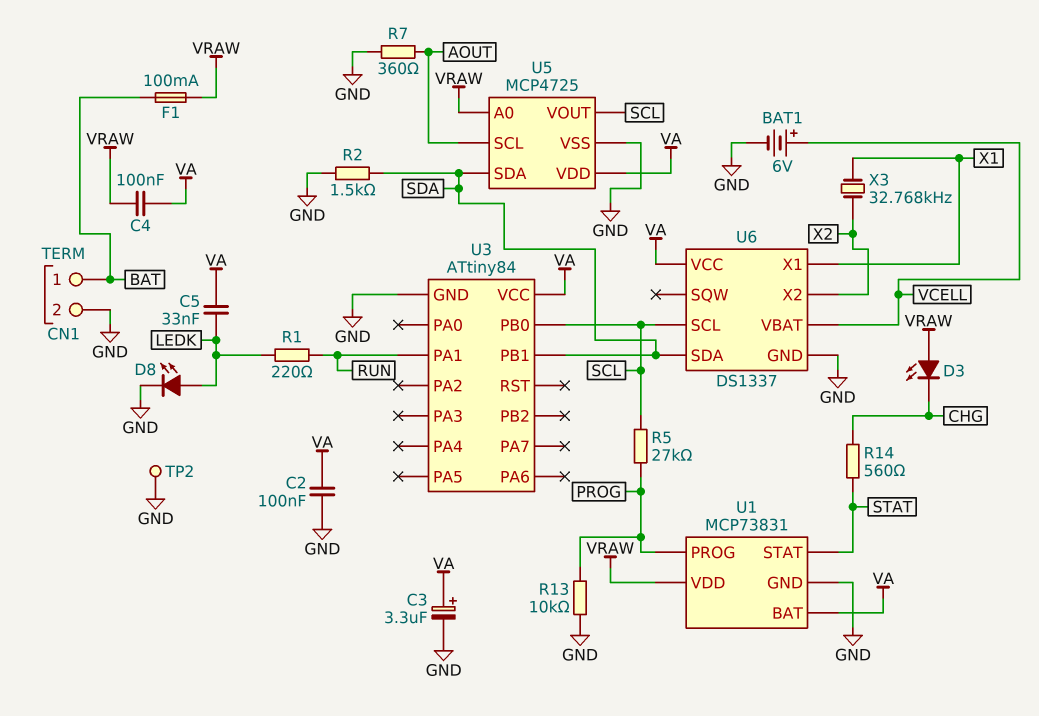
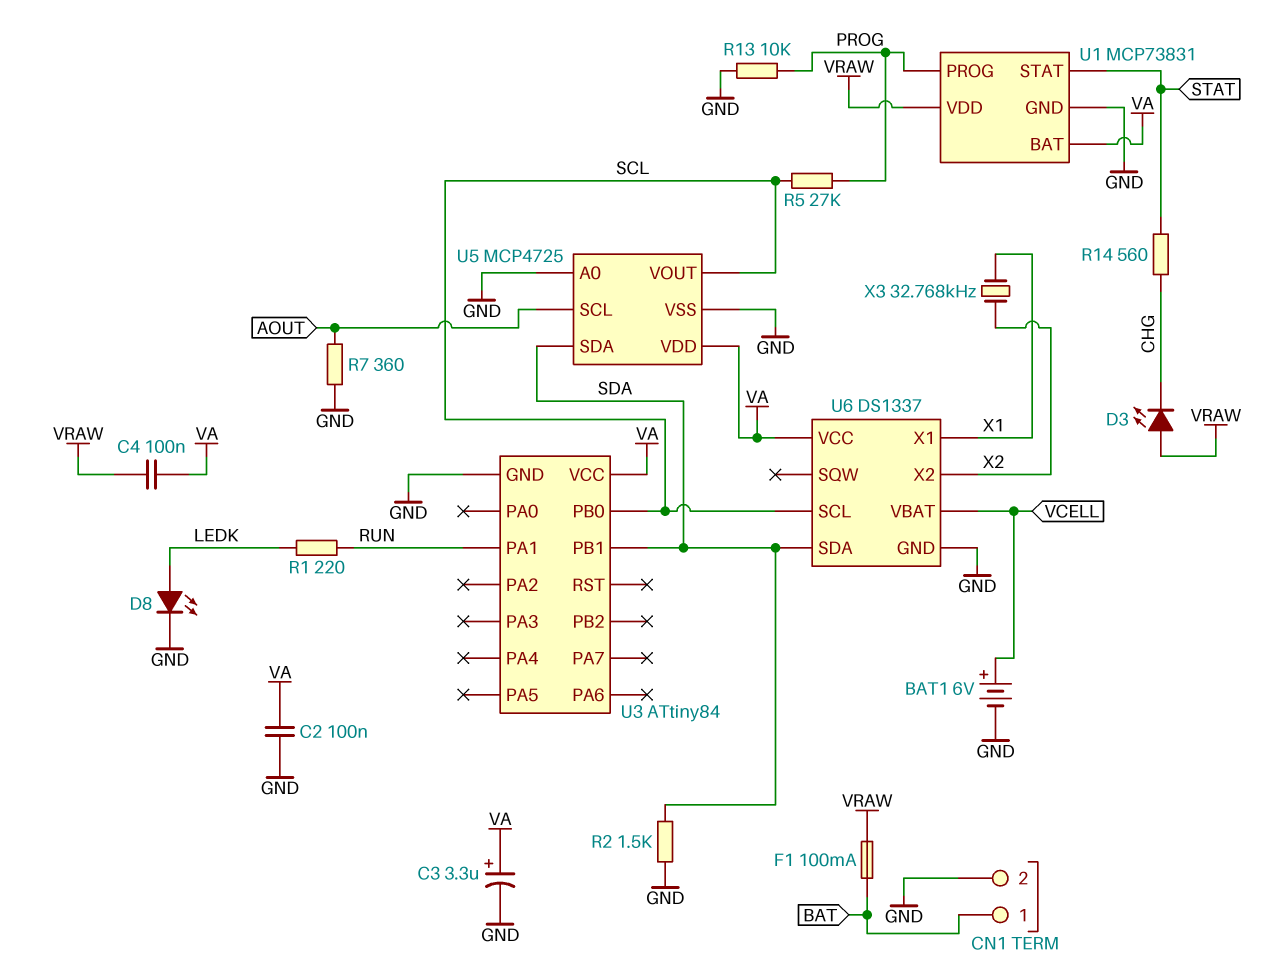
C5: 33nF (LEDK, VA) -> none
TP2: test point (GND) -> none
U5 pin A0: VRAW -> GND

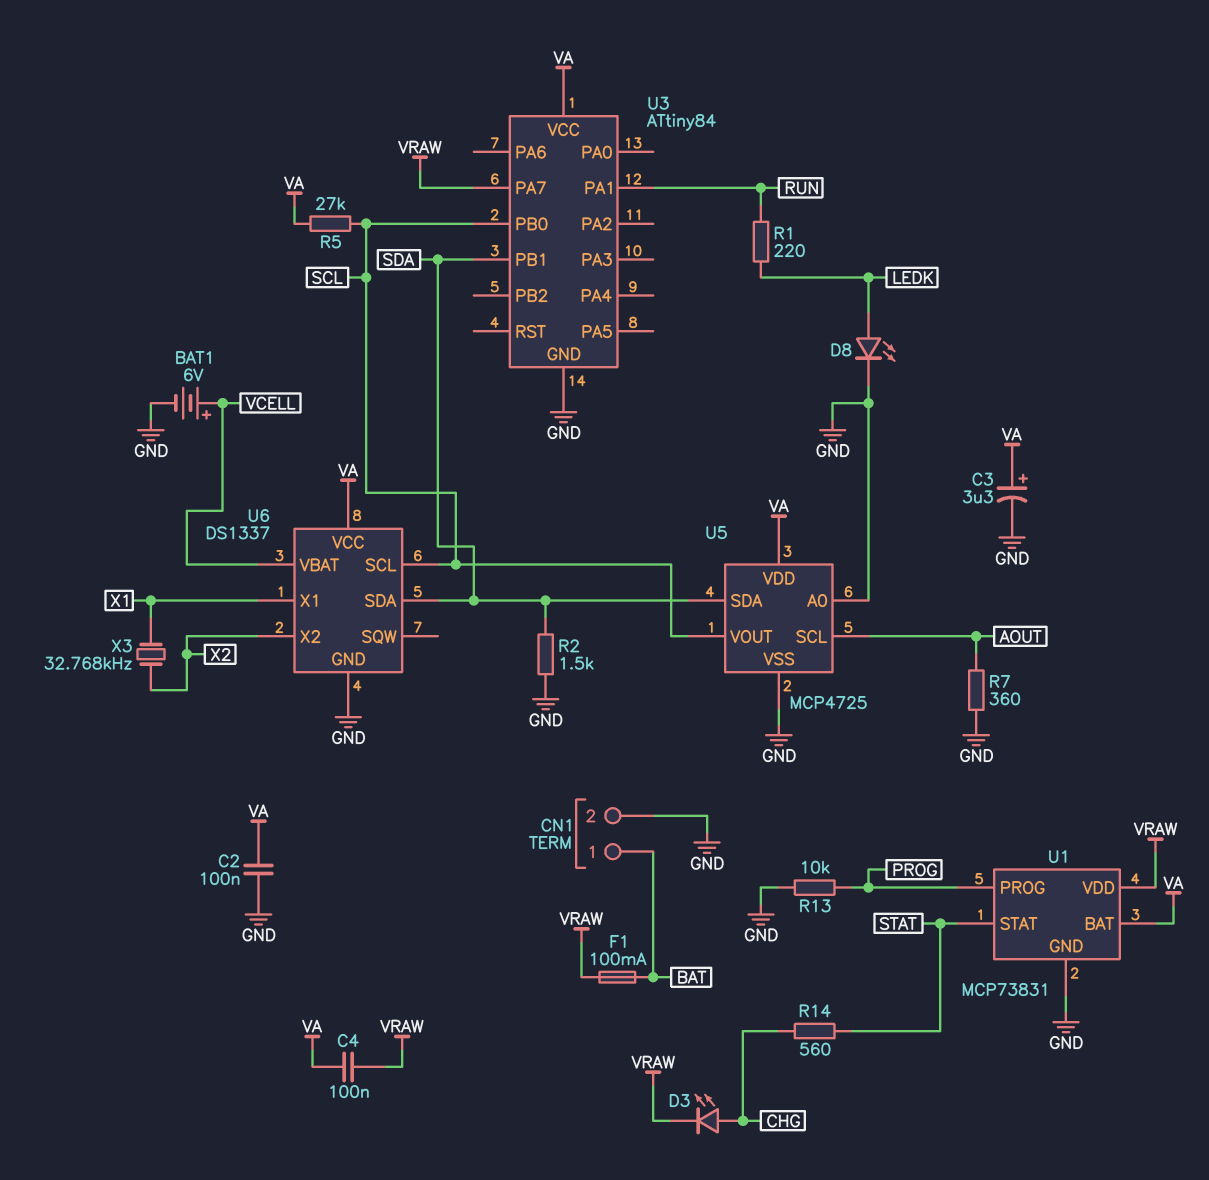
D3: LED (A VRAW, K CHG) -> LED (A CHG, K VRAW)
R5: 27k (PROG, SCL) -> 27k (SCL, VA)
U3 pin PA7: none -> VRAW

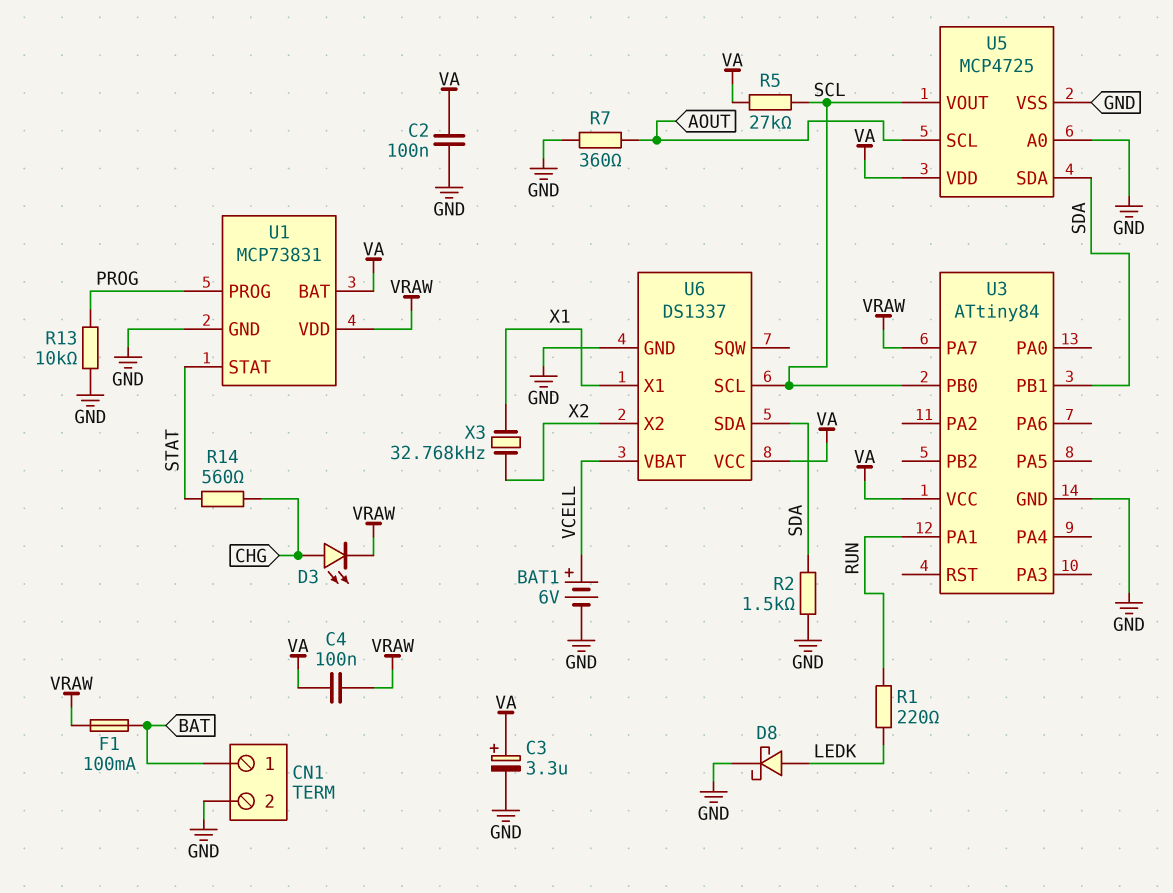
D8: LED (A LEDK, K GND) -> schottky (A LEDK, K GND)

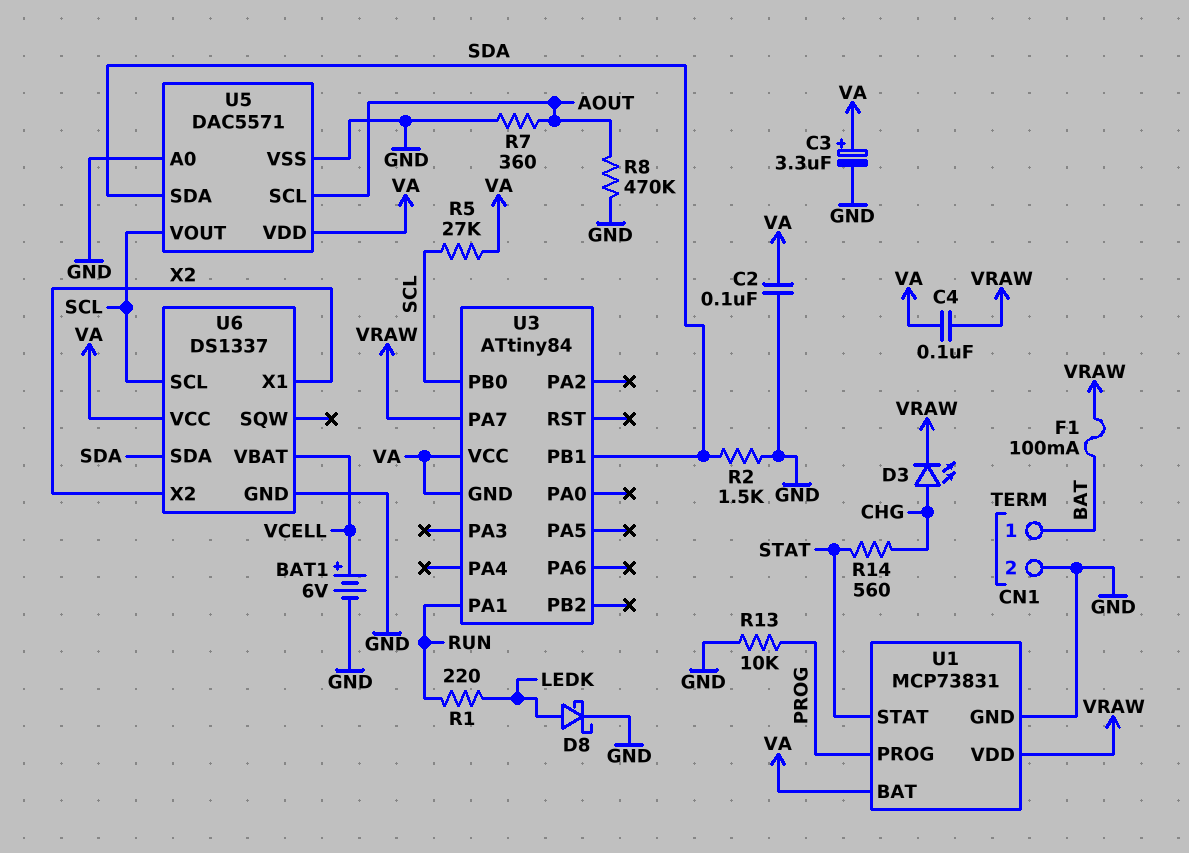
R8: none -> 470k (AOUT, GND)
U3 pin GND: GND -> VA
U5: MCP4725 -> DAC5571
U6 pin X1: X1 -> X2
X3: 32.768kHz (X1, X2) -> none

